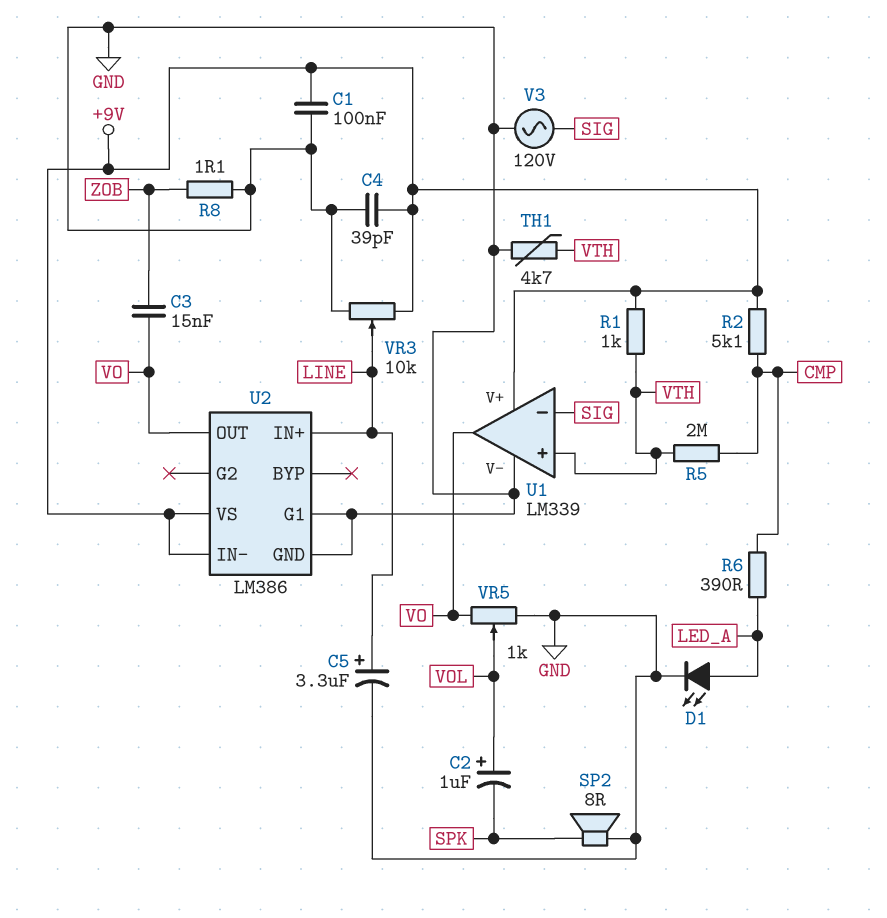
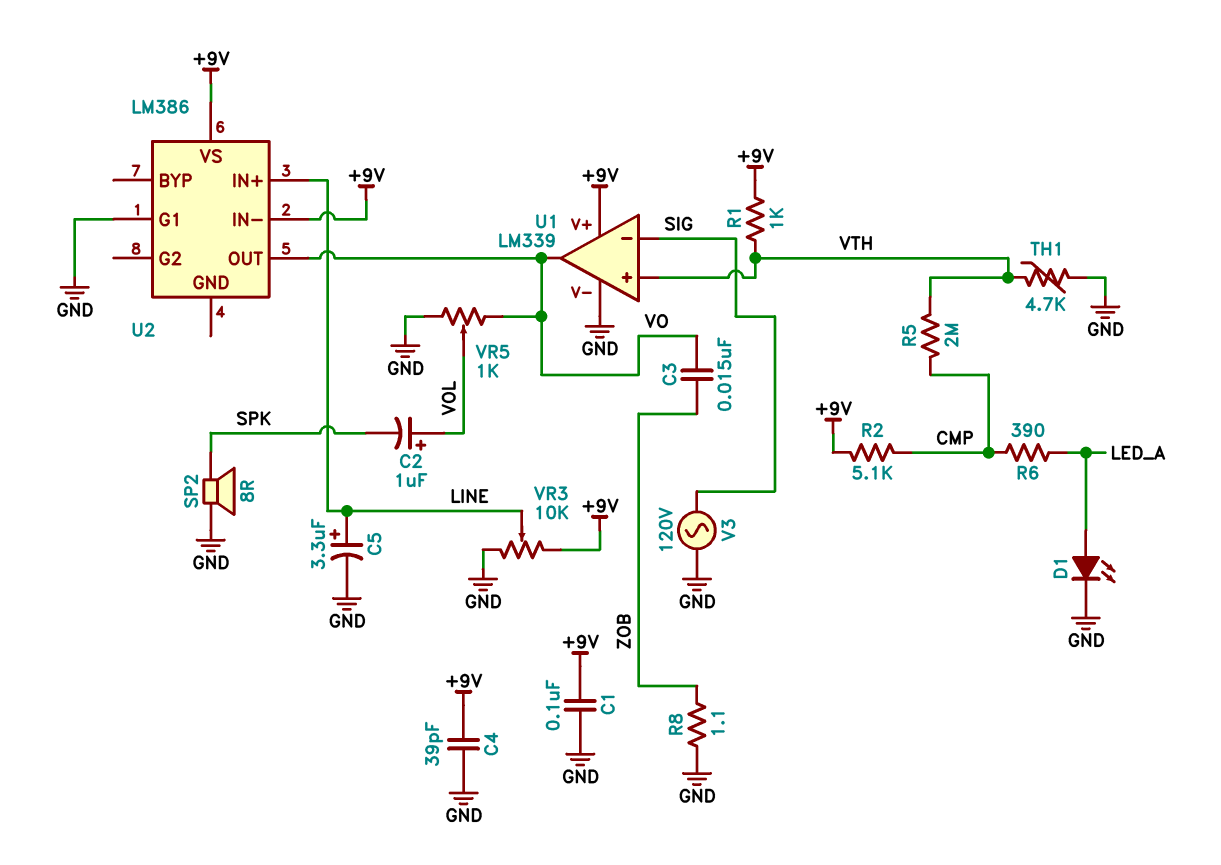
U2 pin GND: GND -> none

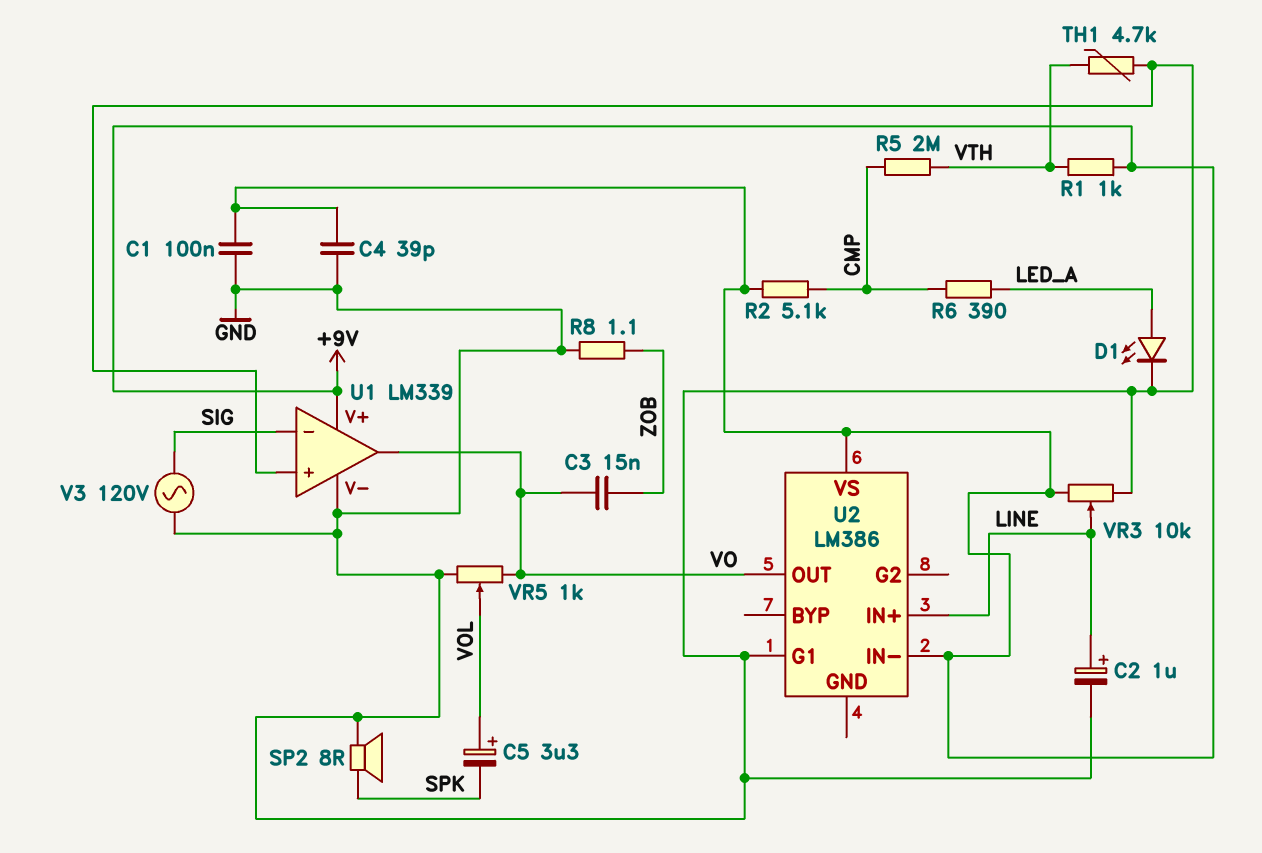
C2: 1uF (plus VOL, minus SPK) -> 1uF (plus LINE, minus GND)
C5: 3.3uF (plus LINE, minus GND) -> 3.3uF (plus VOL, minus SPK)
U1 pin in+: VTH -> GND

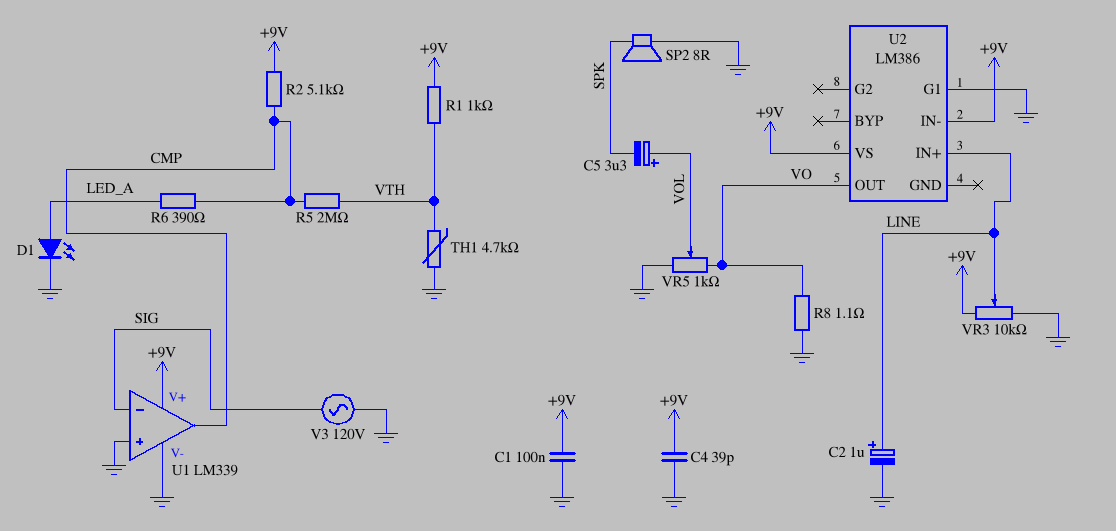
C3: 15nF (VO, ZOB) -> none
R8: 1.1 (GND, ZOB) -> 1.1 (GND, VO)
U1 pin out: VO -> CMP

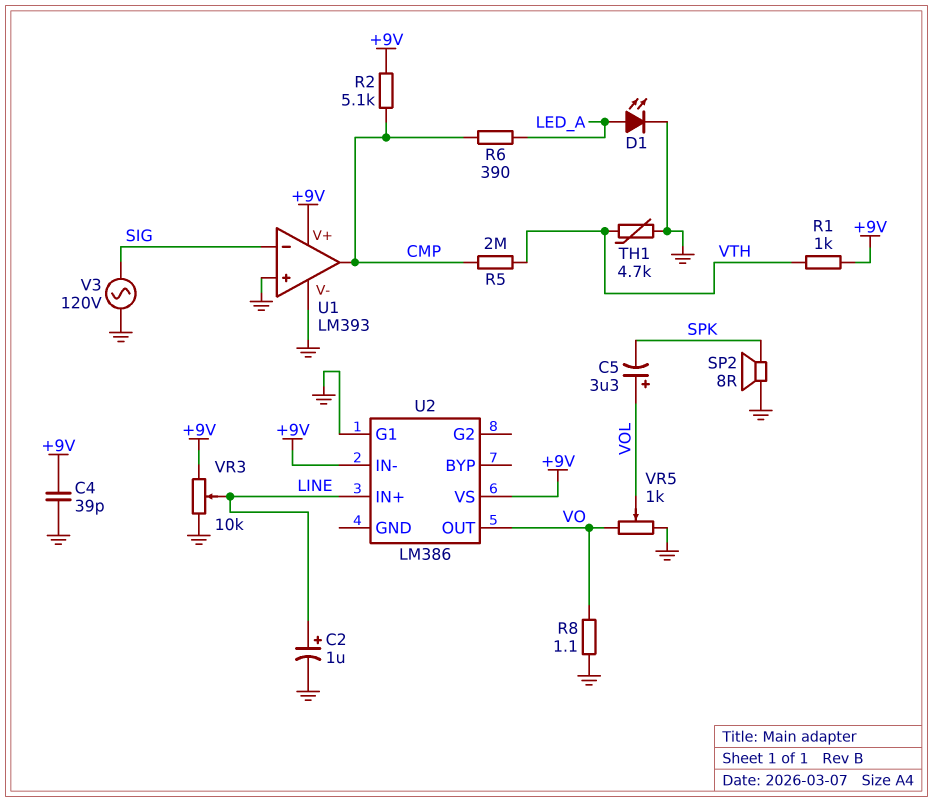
C1: 100nF (+9V, GND) -> none
U1: LM339 -> LM393

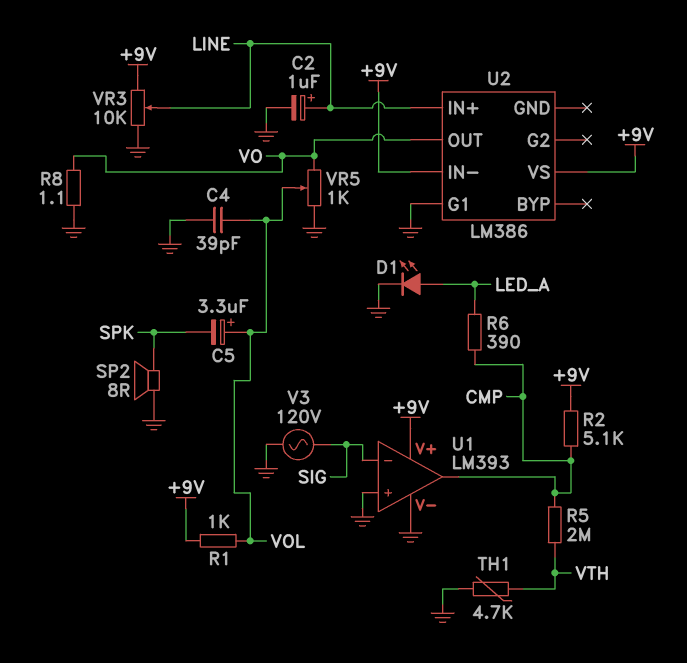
C4: 39pF (+9V, GND) -> 39pF (GND, VOL)
R1: 1k (+9V, VTH) -> 1k (+9V, VOL)

